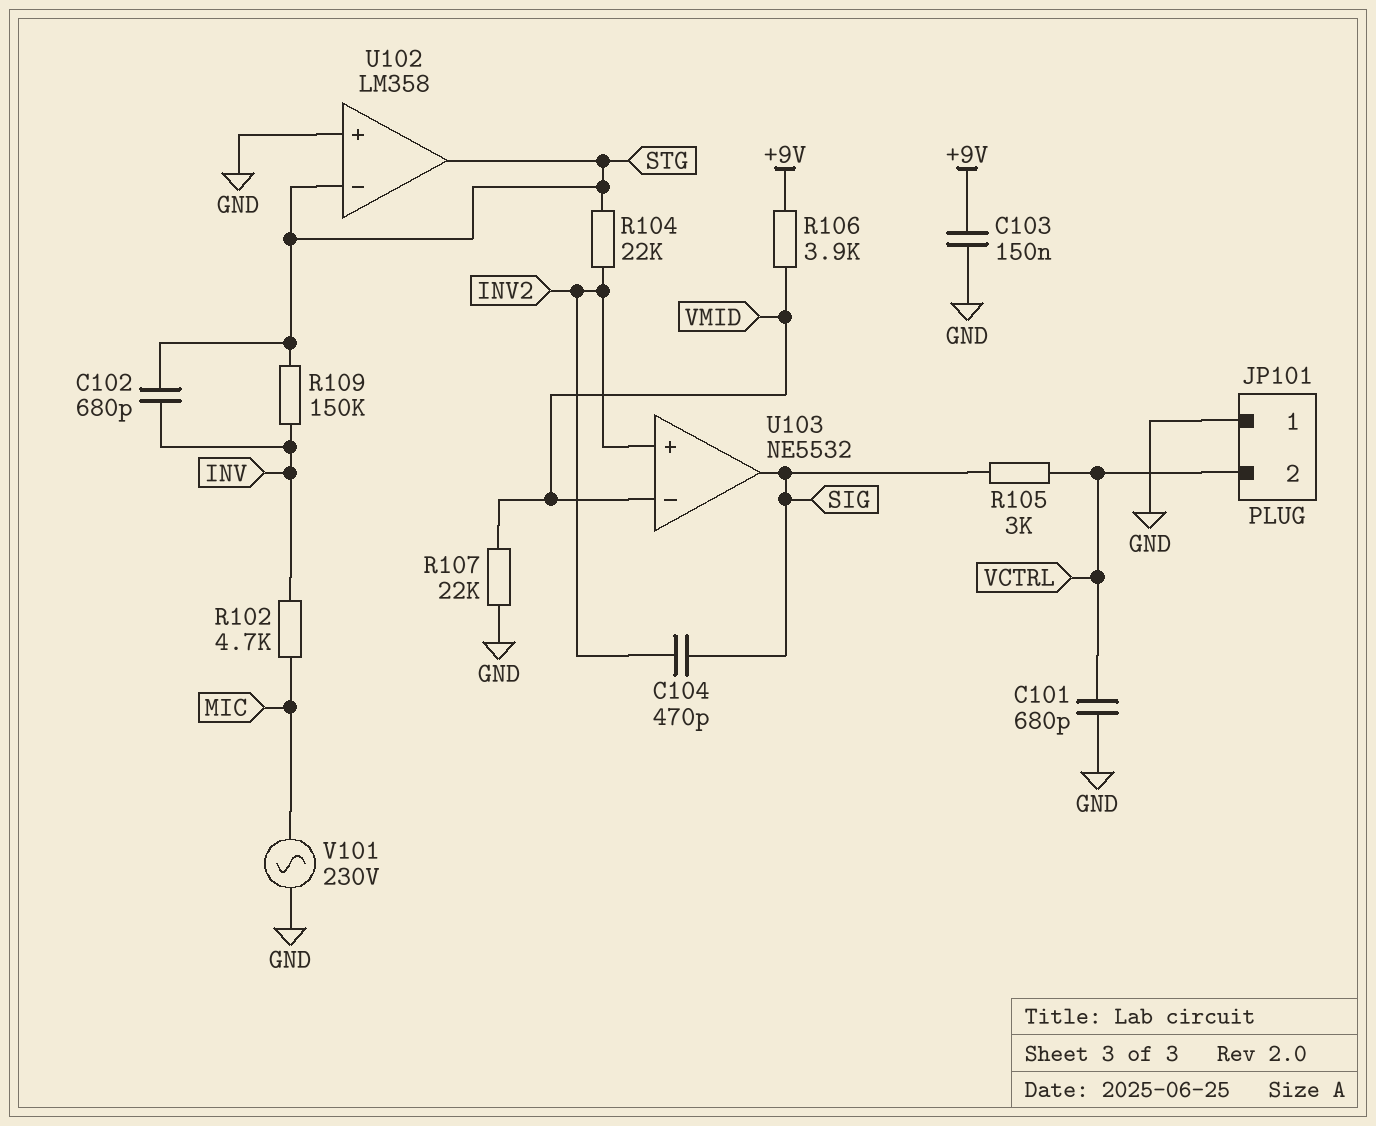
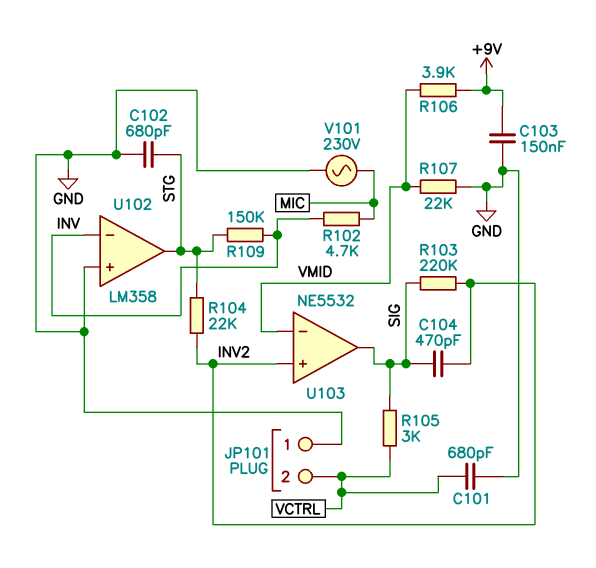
C102: 680pF (INV, STG) -> 680pF (GND, STG)
R103: none -> 220k (INV2, SIG)
U102 pin in-: STG -> INV

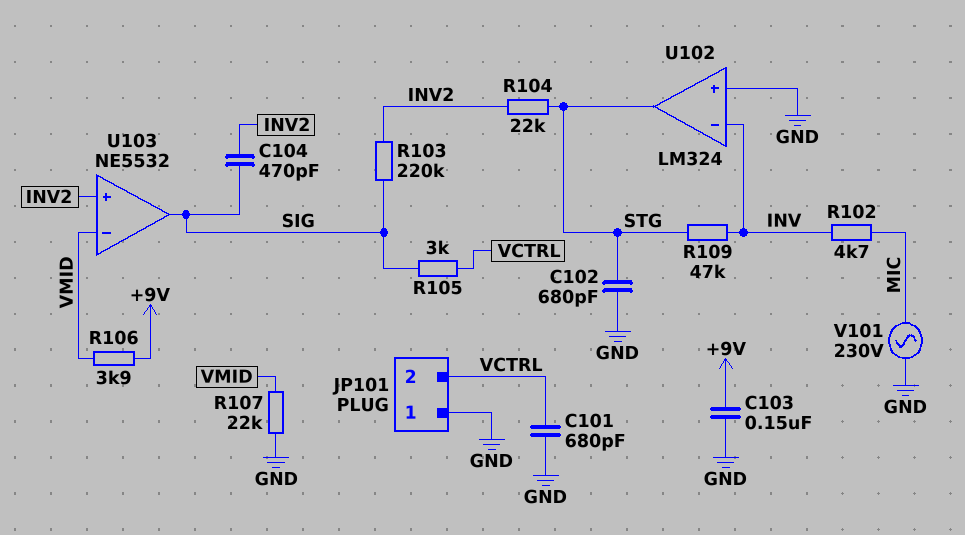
R109: 150k (INV, STG) -> 47k (INV, STG)
U102: LM358 -> LM324

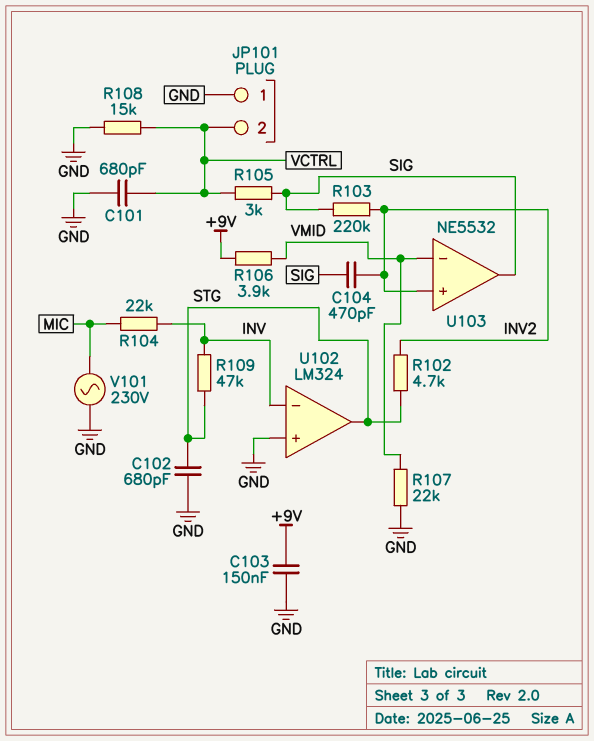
R102: 4.7k (INV, MIC) -> 4.7k (INV2, STG)
R104: 22k (INV2, STG) -> 22k (INV, MIC)
R108: none -> 15k (GND, VCTRL)

